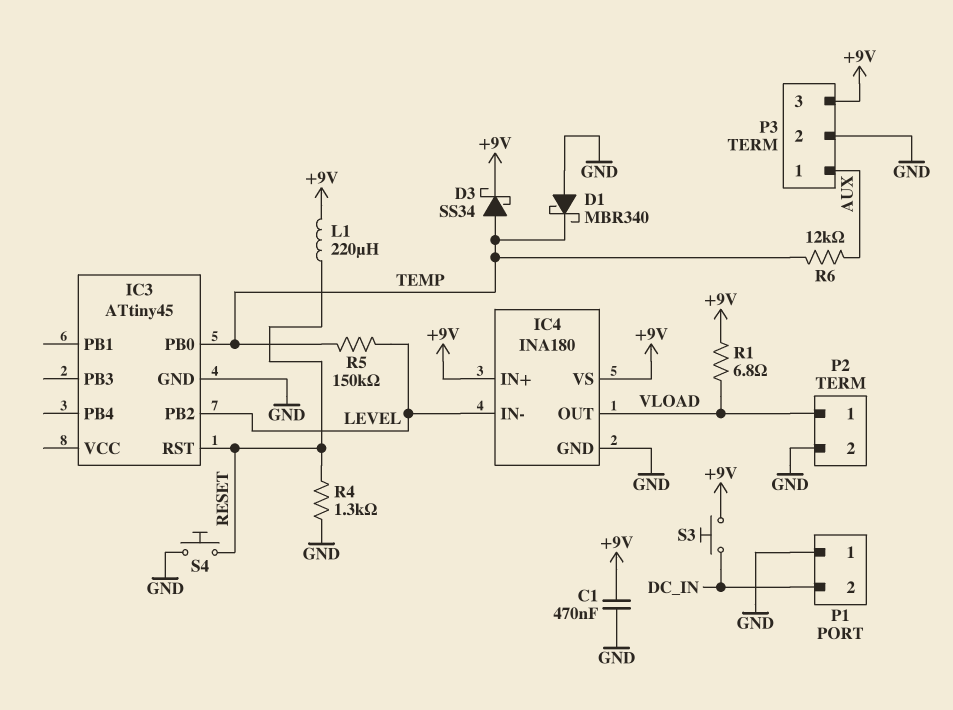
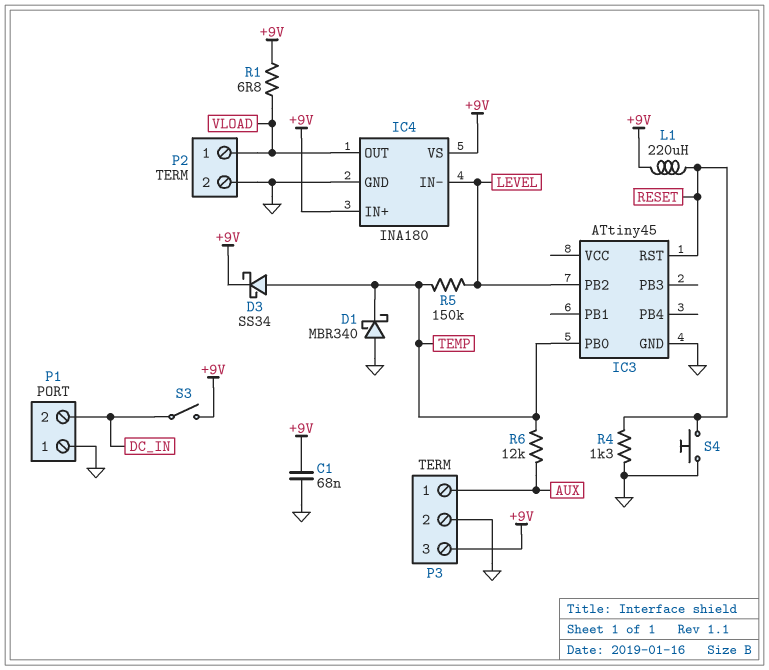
C1: 470nF (+9V, GND) -> 68nF (+9V, GND)
S3: button (+9V, DC_IN) -> switch (+9V, DC_IN)

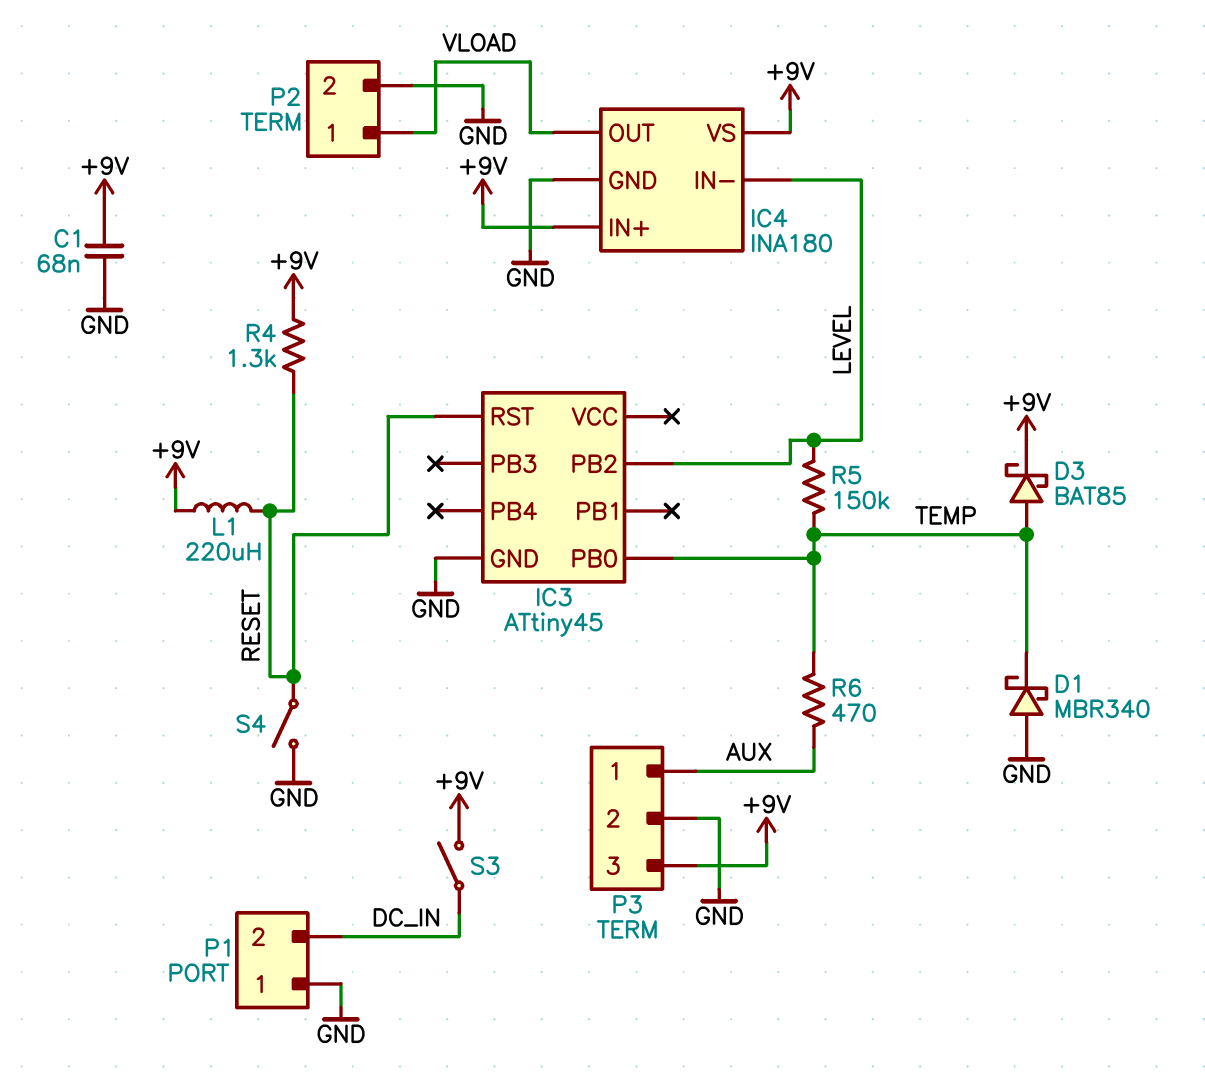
D3: schottky SS34 (A TEMP, K +9V) -> schottky BAT85 (A TEMP, K +9V)
R1: 6.8 (+9V, VLOAD) -> none
R4: 1.3k (GND, RESET) -> 1.3k (+9V, RESET)
R6: 12k (AUX, TEMP) -> 470 (AUX, TEMP)
S4: button (GND, RESET) -> switch (GND, RESET)

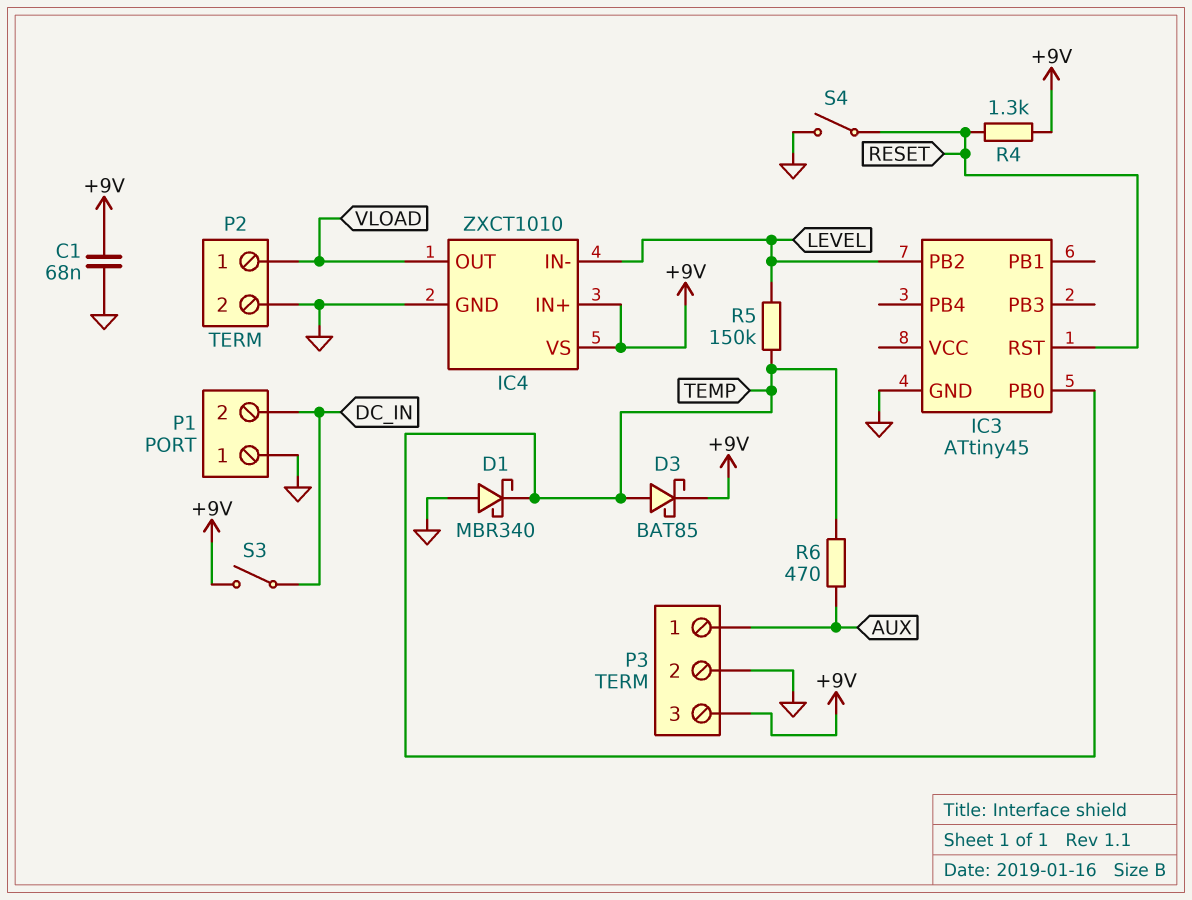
IC4: INA180 -> ZXCT1010
L1: 220uH (+9V, RESET) -> none

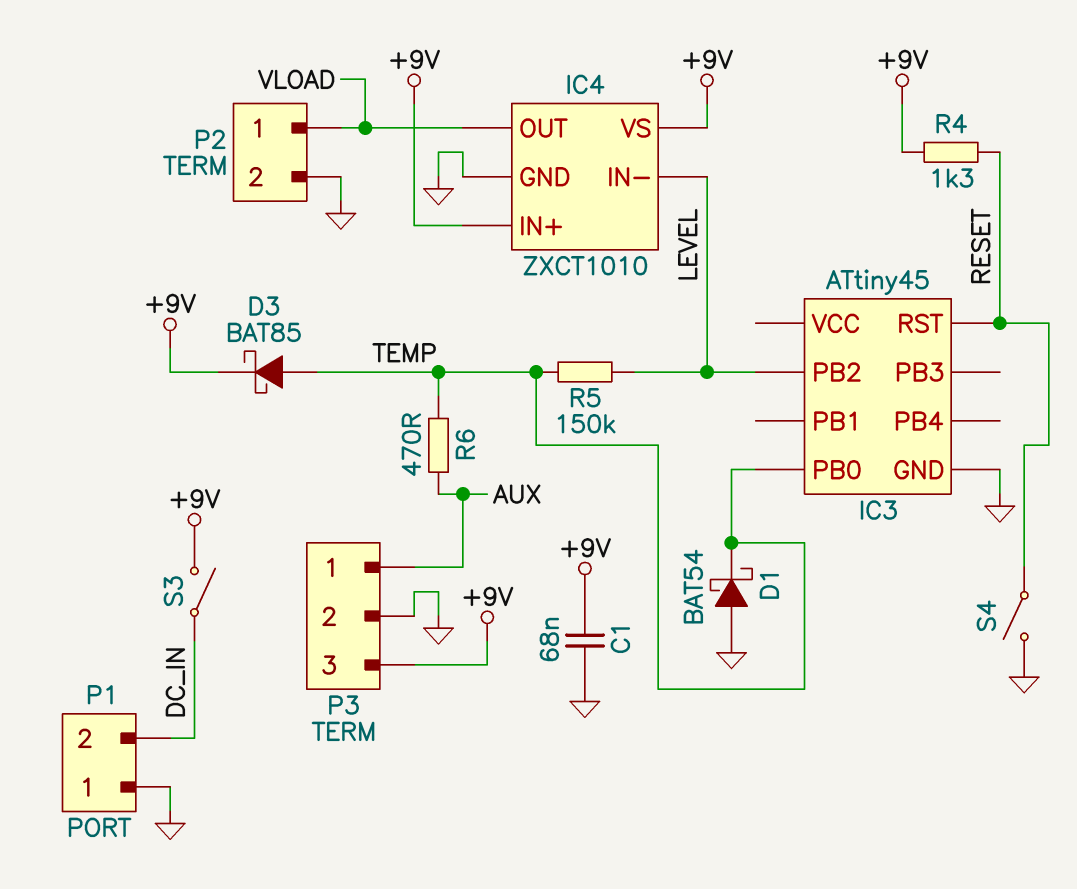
D1: schottky MBR340 (A GND, K TEMP) -> schottky BAT54 (A GND, K TEMP)

